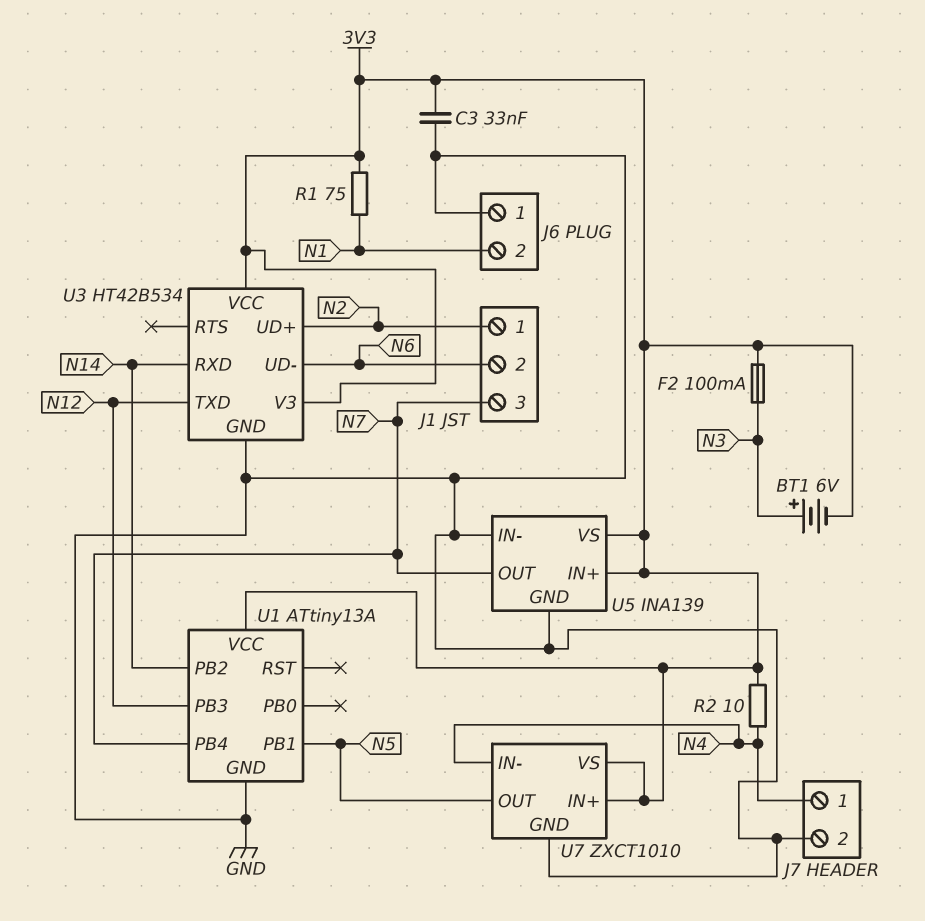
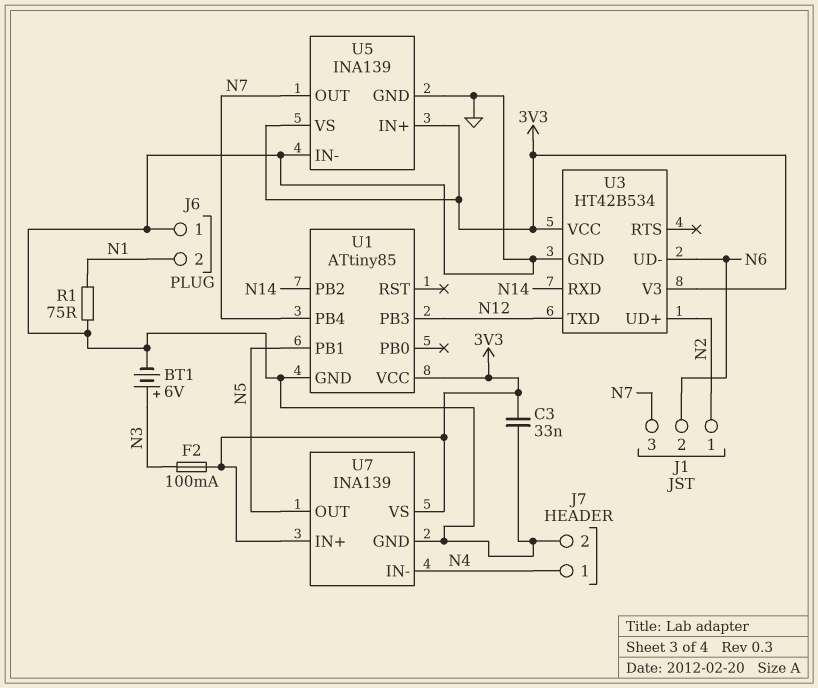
BT1: 6V (plus N3, minus 3V3) -> 6V (plus N3, minus GND)
R1: 75 (3V3, N1) -> 75 (GND, N1)
R2: 10 (3V3, N4) -> none
U1: ATtiny13A -> ATtiny85
U7: ZXCT1010 -> INA139

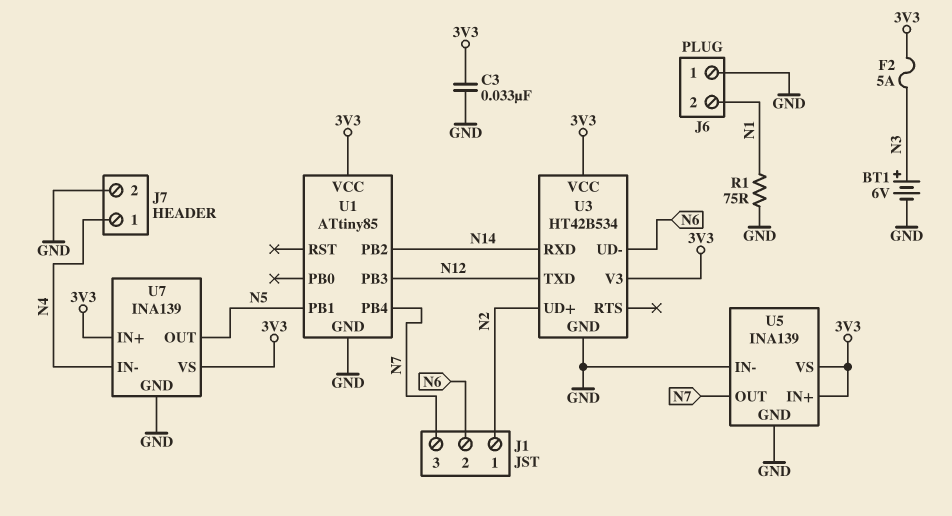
F2: 100mA (3V3, N3) -> 5A (3V3, N3)

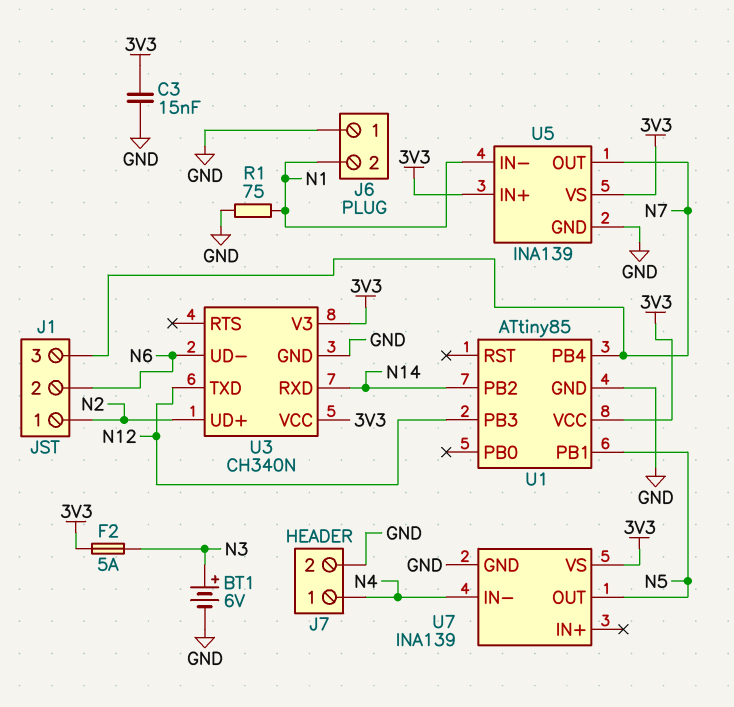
C3: 33nF (3V3, GND) -> 15nF (3V3, GND)
U3: HT42B534 -> CH340N
U5 pin IN-: GND -> N1
U7 pin IN+: 3V3 -> none

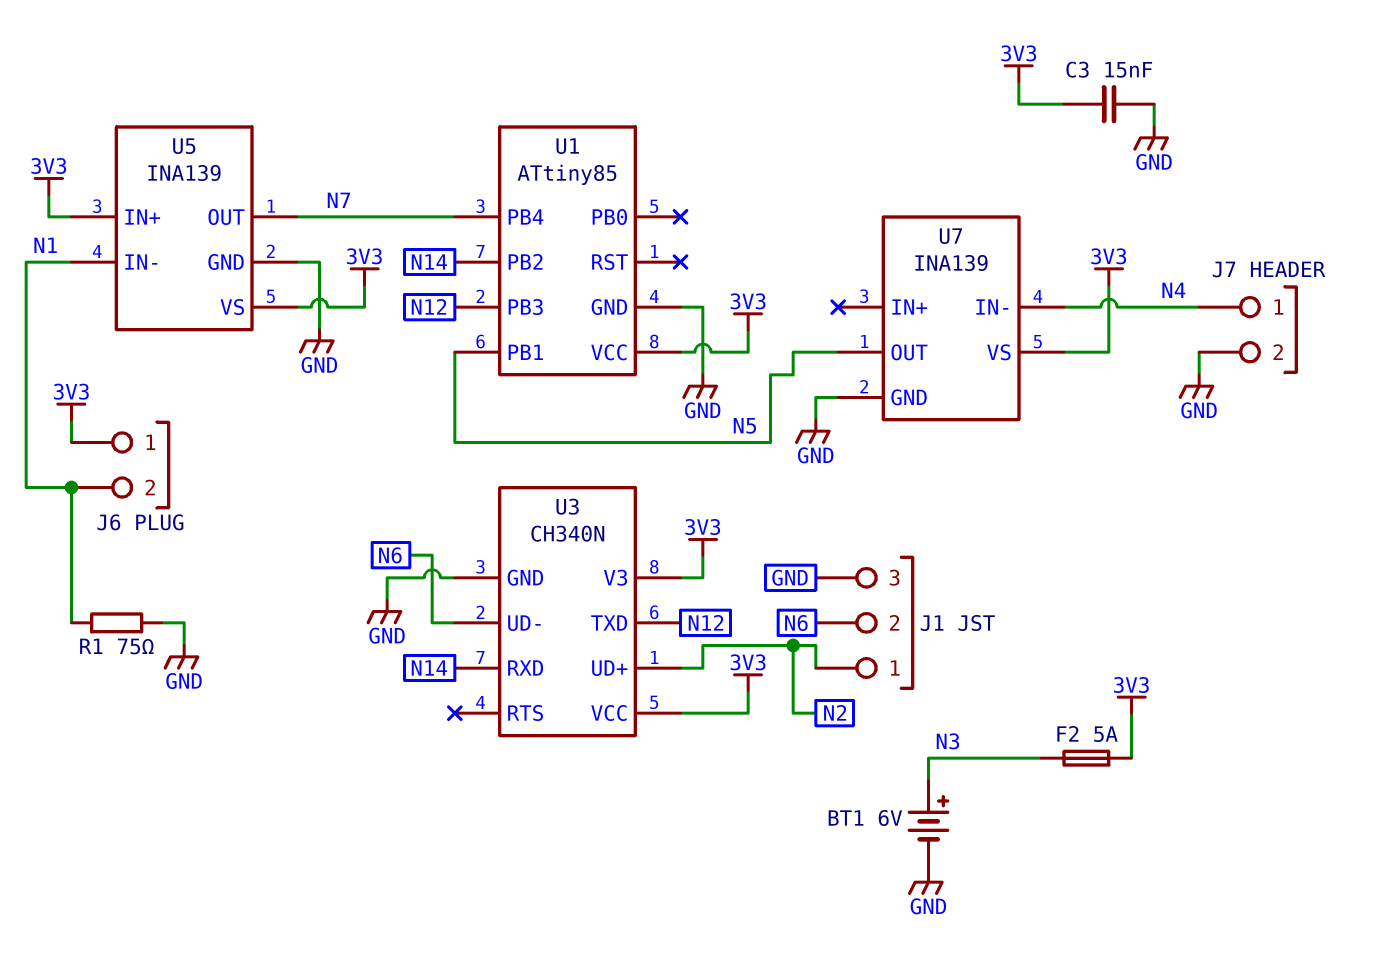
J1 pin 3: N7 -> GND
J6 pin 1: GND -> 3V3

